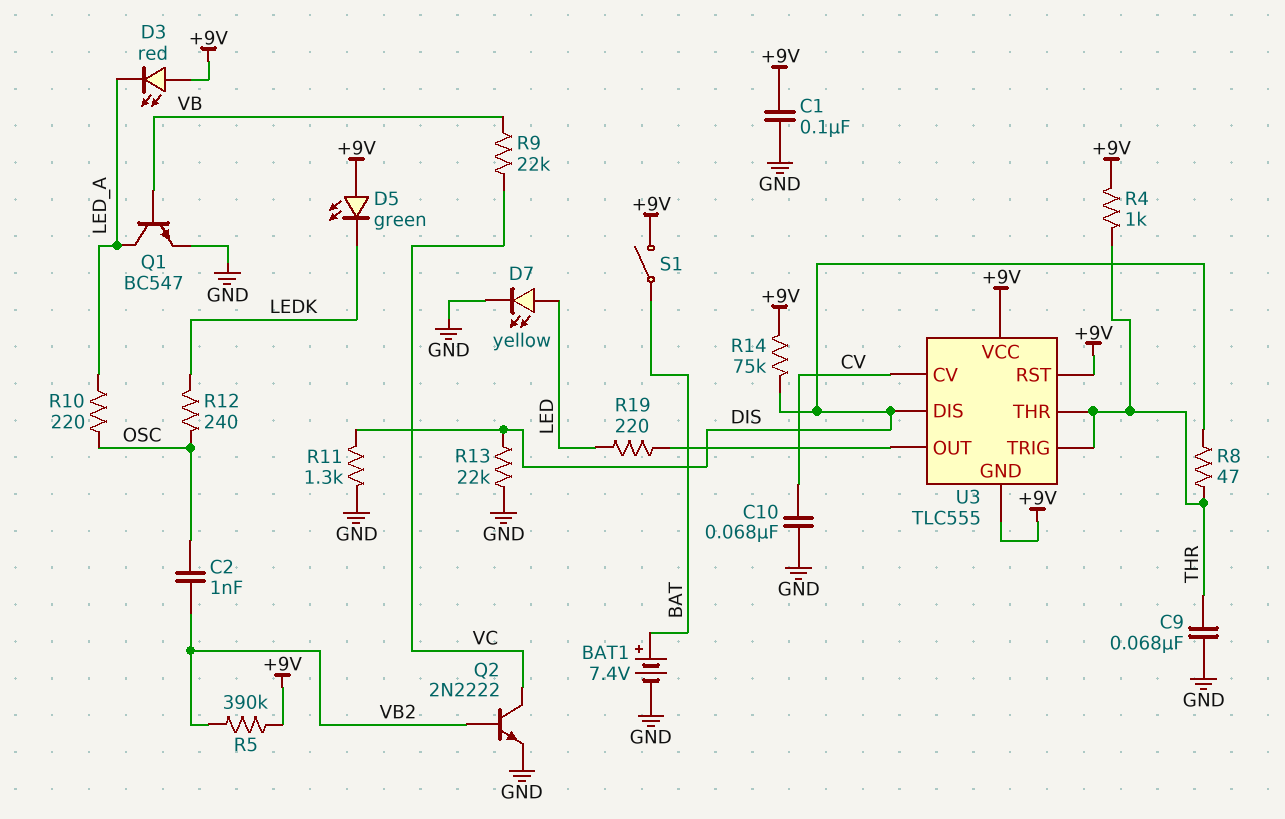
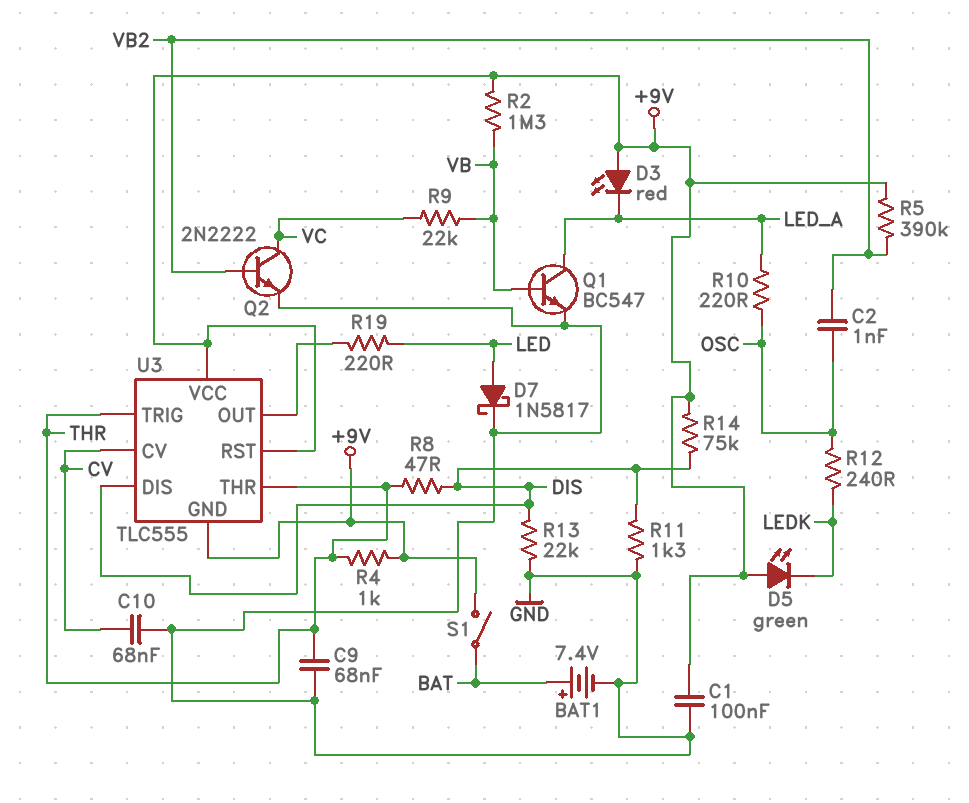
D7: LED yellow (A LED, K GND) -> schottky 1N5817 (A LED, K GND)
R2: none -> 1.3M (+9V, VB)

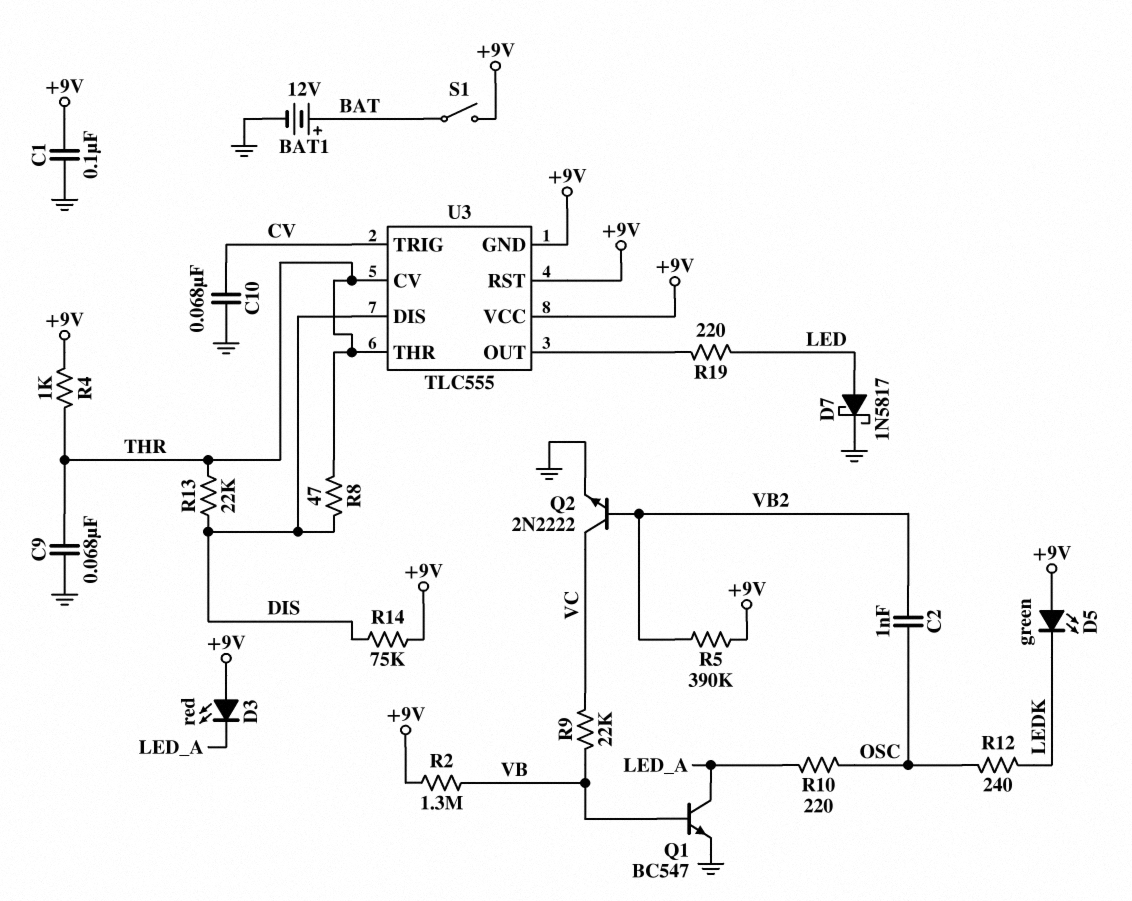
BAT1: 7.4V (plus BAT, minus GND) -> 12V (plus BAT, minus GND)
R11: 1.3k (DIS, GND) -> none
R13: 22k (DIS, GND) -> 22k (DIS, THR)
U3 pin CV: CV -> THR
U3 pin TRIG: THR -> CV

